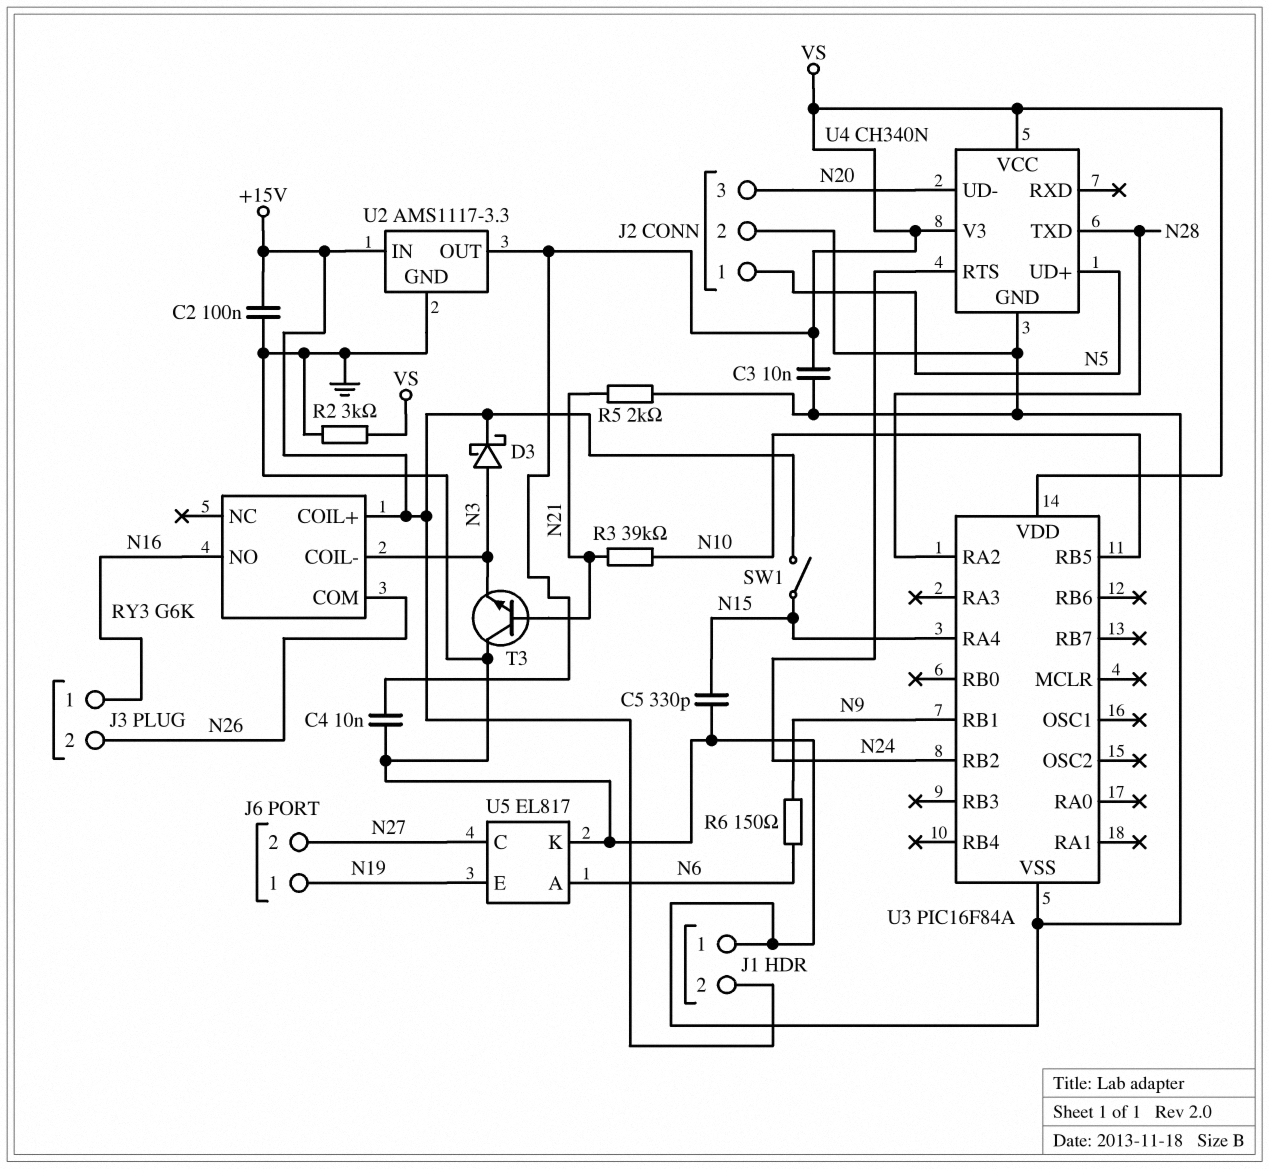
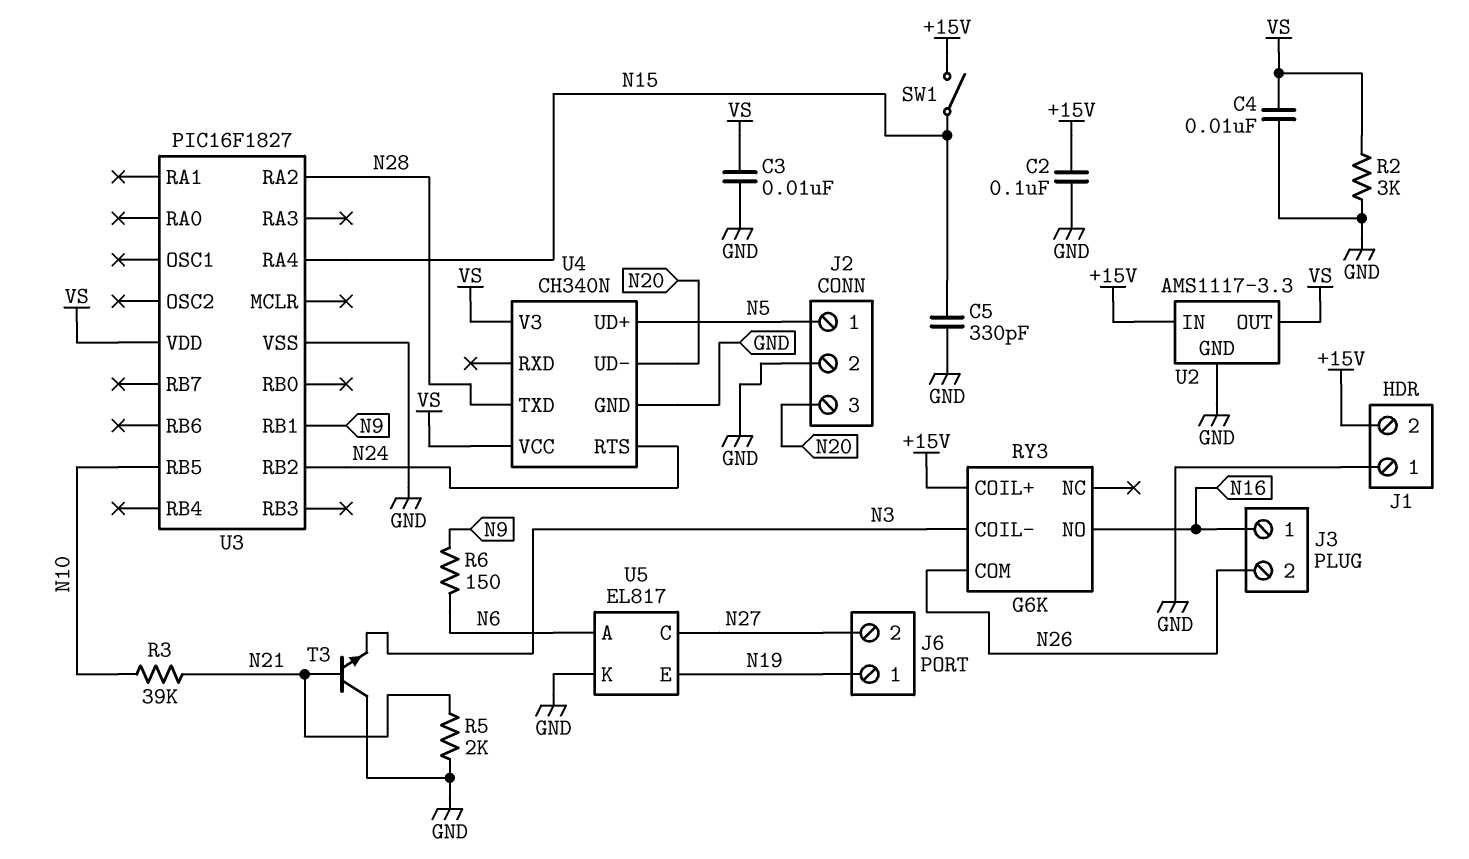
D3: schottky (A N3, K +15V) -> none
U3: PIC16F84A -> PIC16F1827

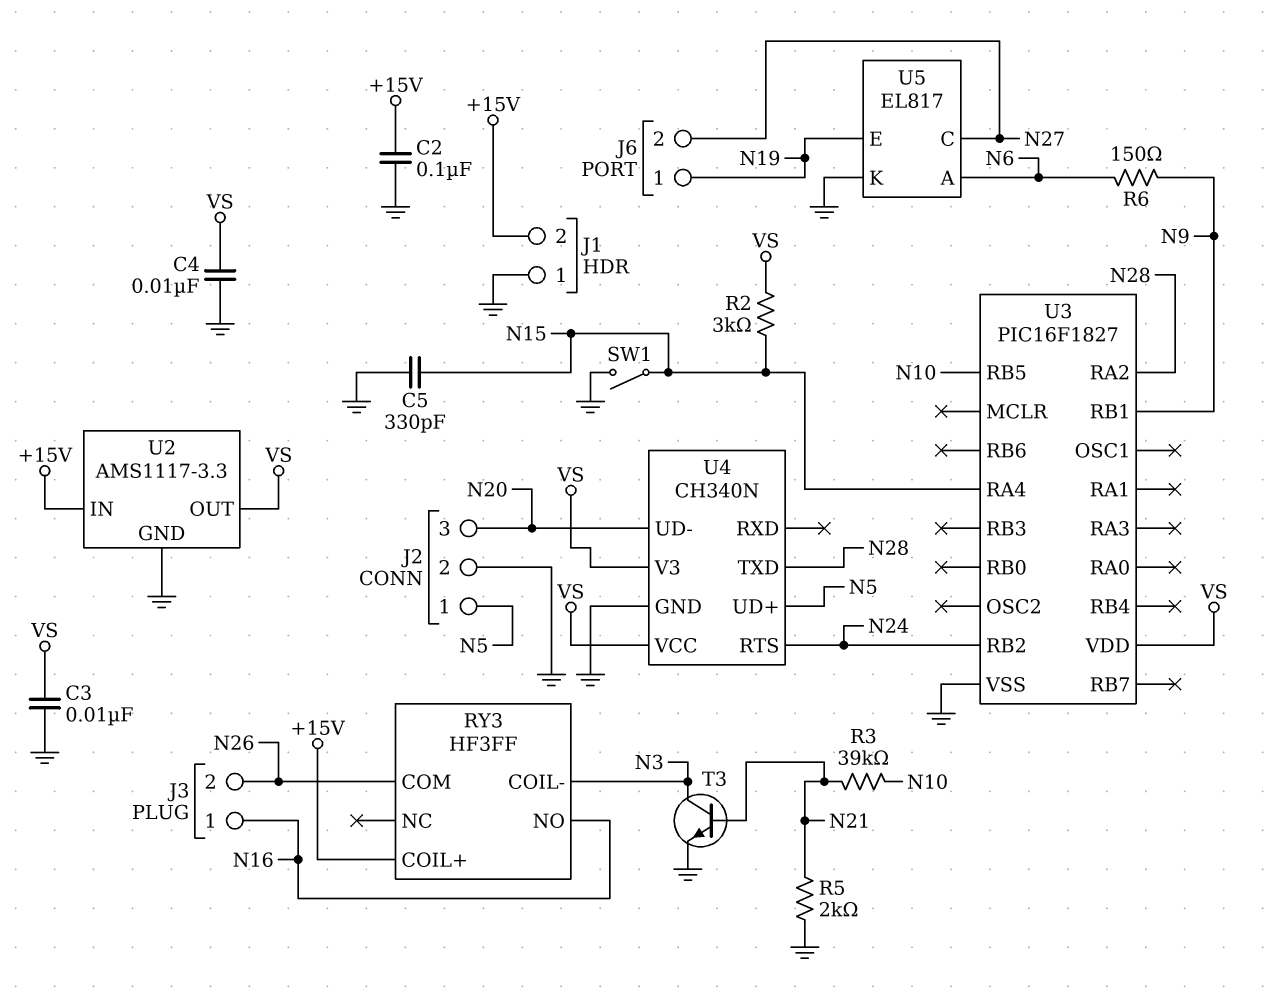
R2: 3k (GND, VS) -> 3k (N15, VS)
RY3: G6K -> HF3FF
SW1: switch (+15V, N15) -> switch (GND, N15)
T3: NPN (B N21, C GND, E N3) -> NPN (B N21, C N3, E GND)

